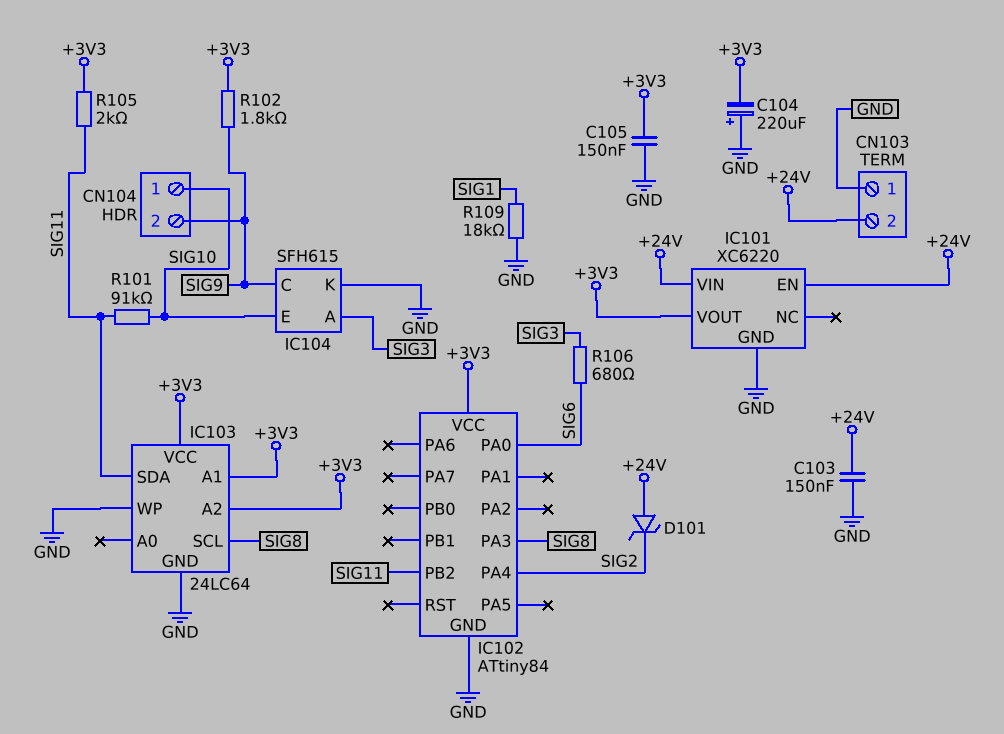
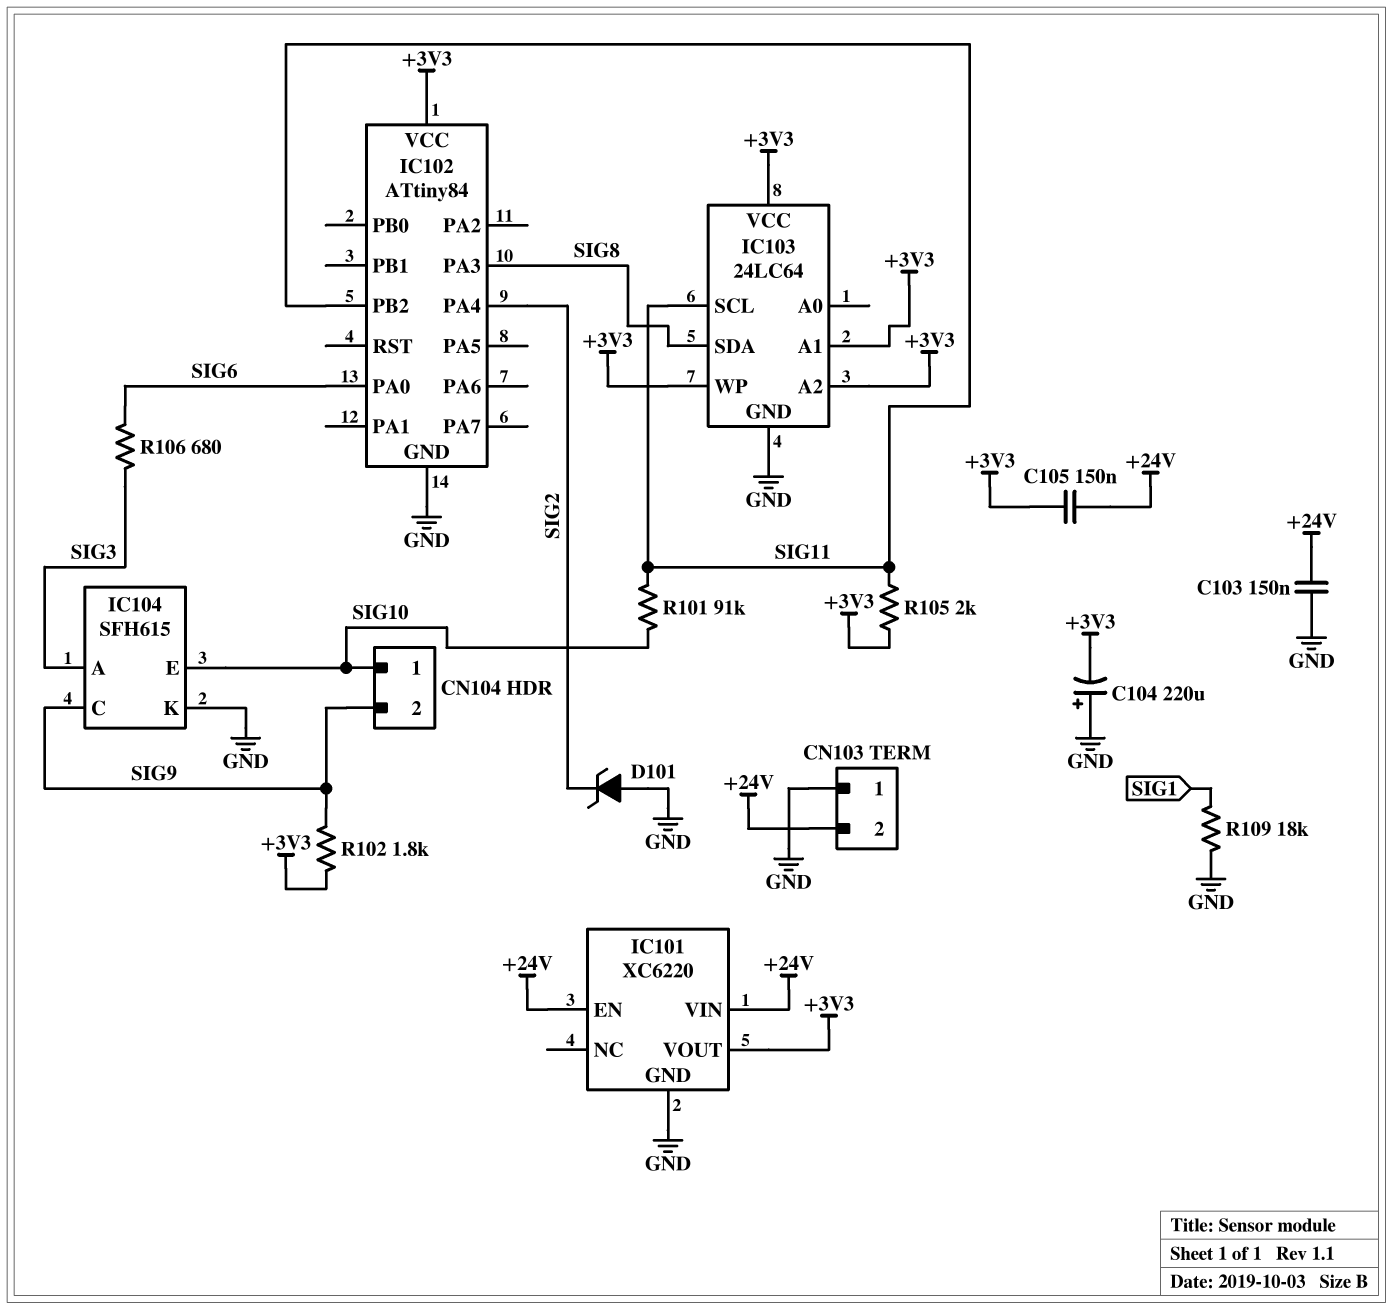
C105: 150nF (+3V3, GND) -> 150nF (+3V3, +24V)
D101: zener (A +24V, K SIG2) -> zener (A GND, K SIG2)
IC103 pin SCL: SIG8 -> SIG11
IC103 pin SDA: SIG11 -> SIG8
IC103 pin WP: GND -> +3V3

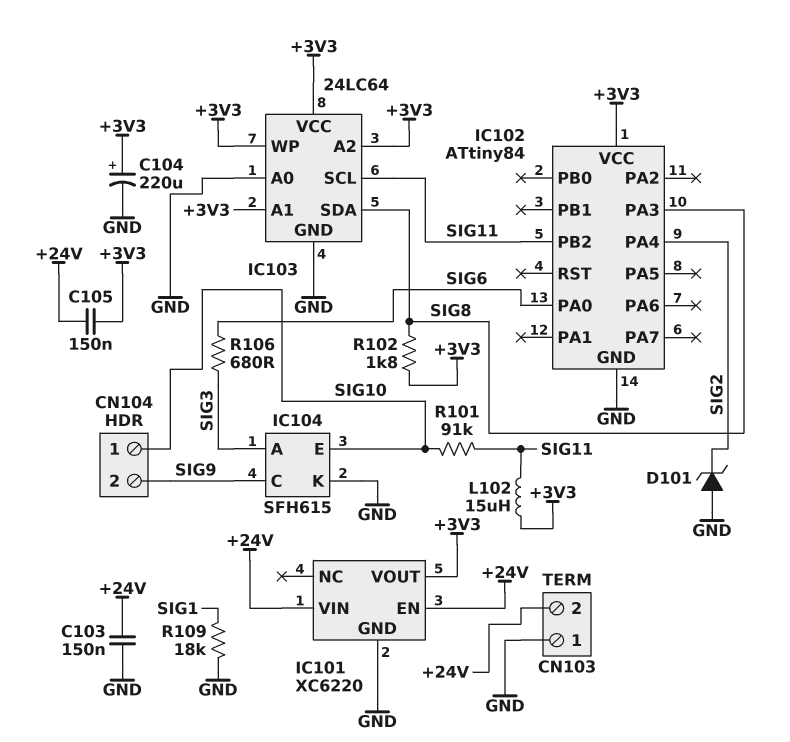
C104: 220uF (plus GND, minus +3V3) -> 220uF (plus +3V3, minus GND)
IC103 pin A0: none -> GND
L102: none -> 15uH (+3V3, SIG11)
R102: 1.8k (+3V3, SIG9) -> 1.8k (+3V3, SIG8)
R105: 2k (+3V3, SIG11) -> none

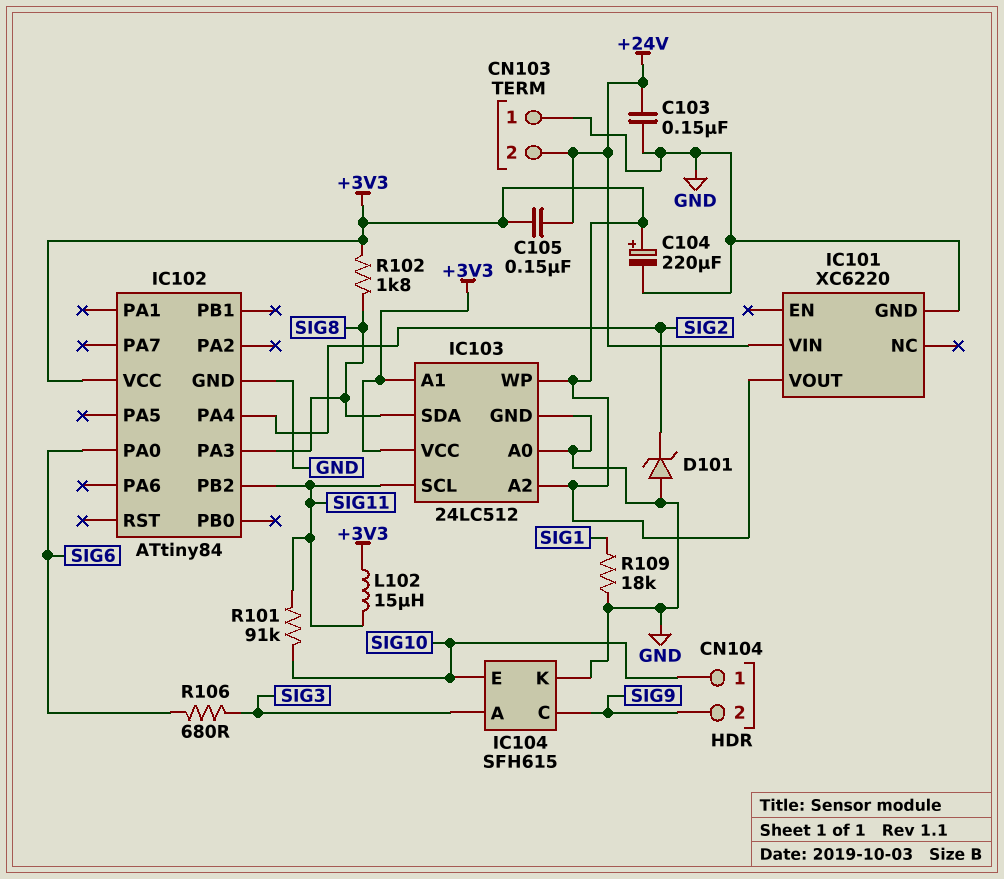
IC101 pin EN: +24V -> none
IC103: 24LC64 -> 24LC512

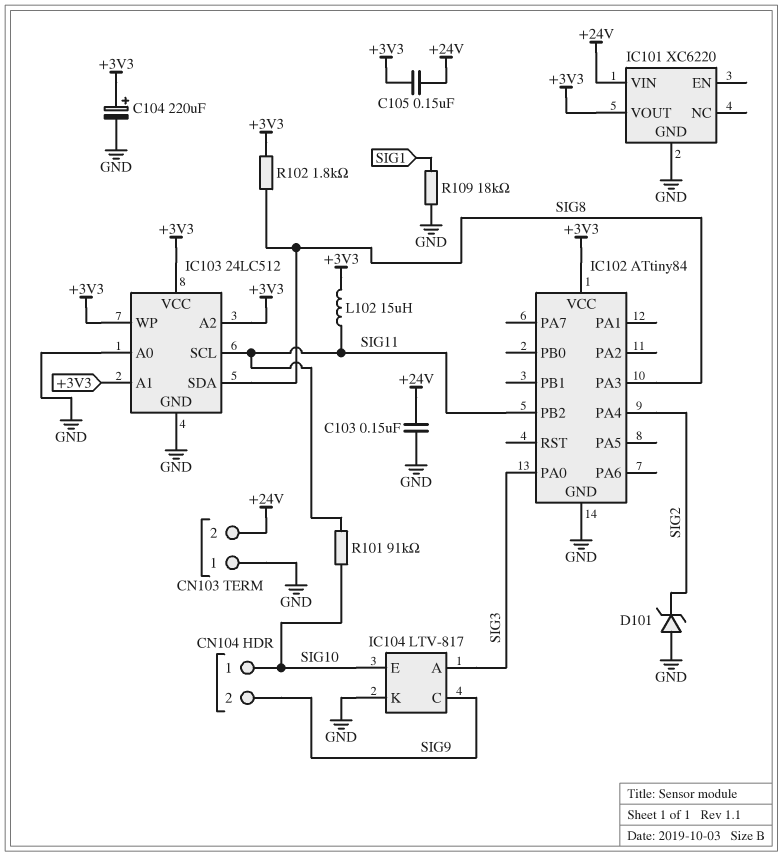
IC102 pin PA0: SIG6 -> SIG3
IC104: SFH615 -> LTV-817
R106: 680 (SIG3, SIG6) -> none

